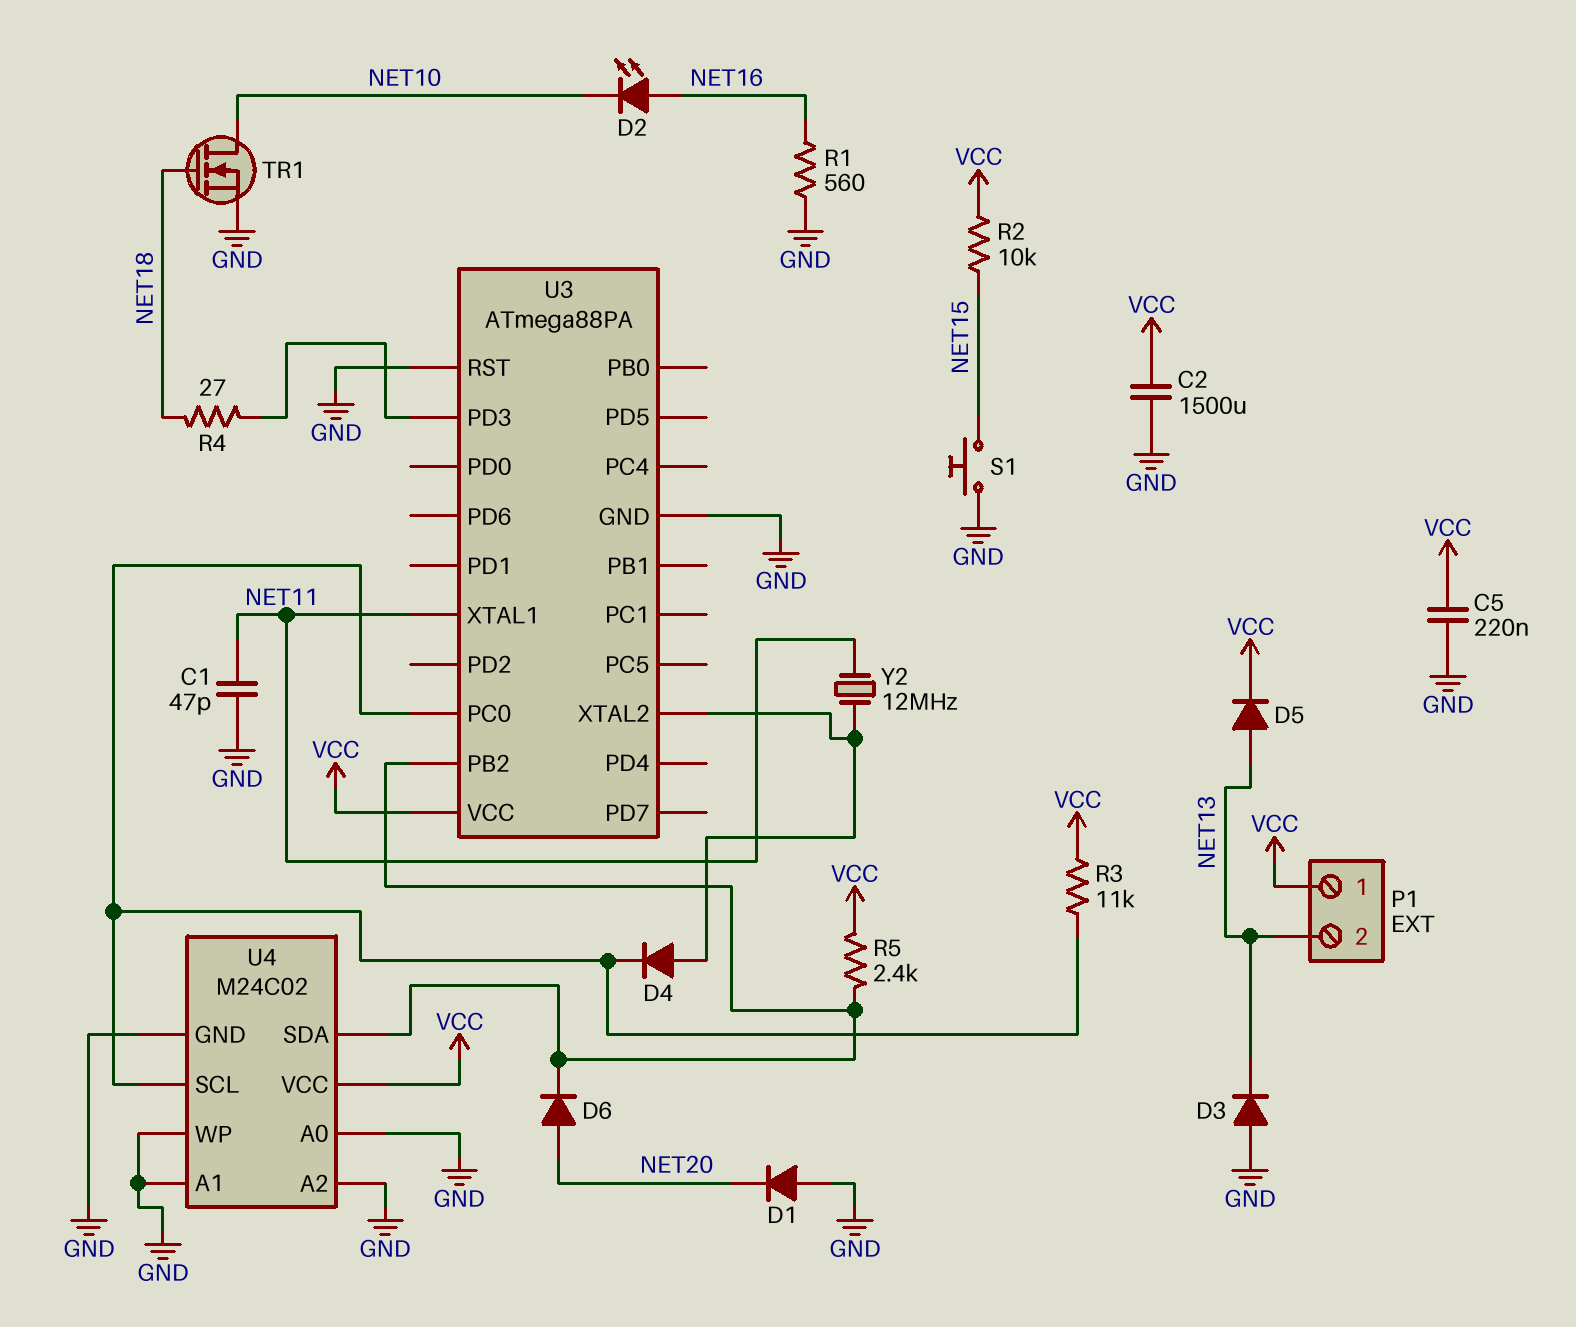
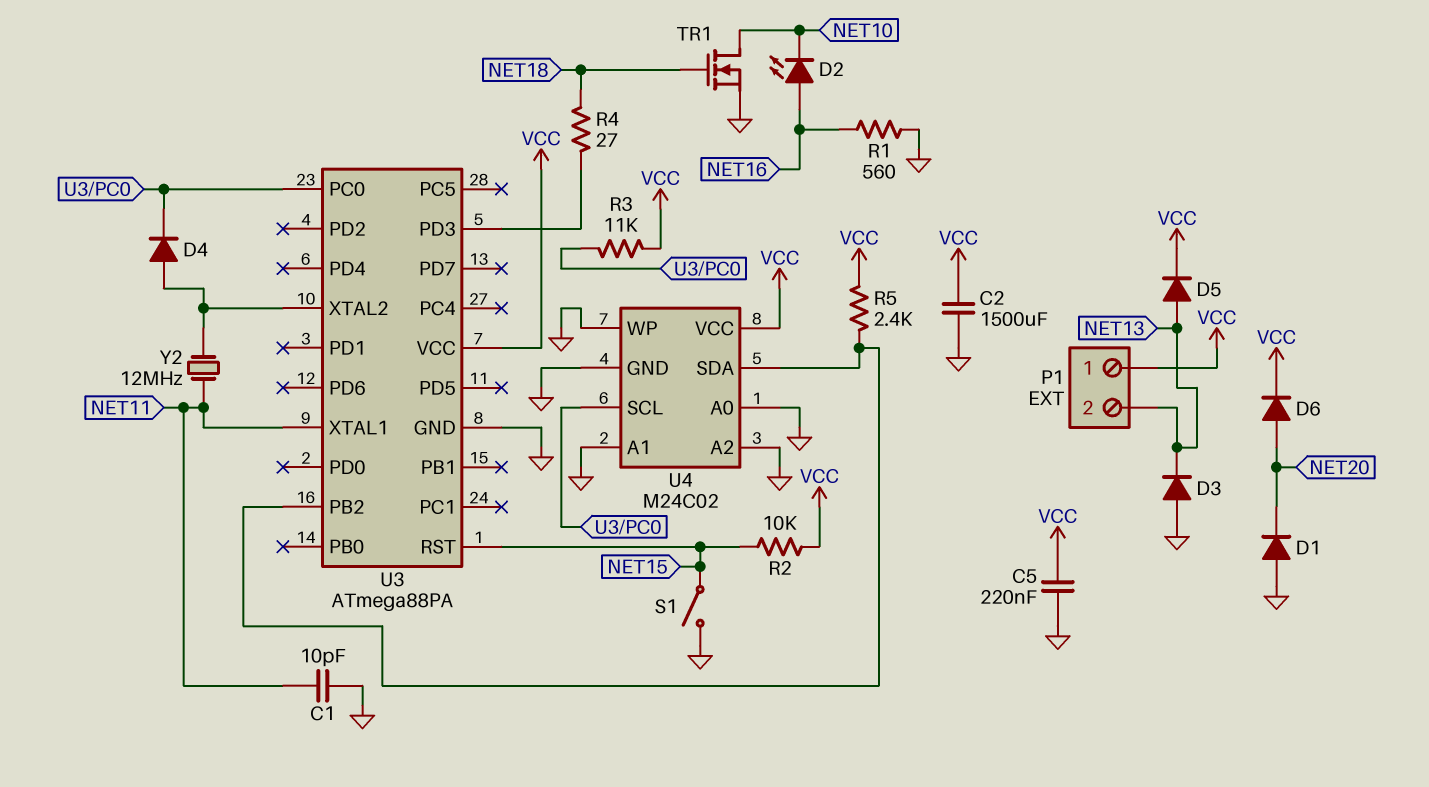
C1: 47pF (GND, NET11) -> 10pF (GND, NET11)
D6: diode (A NET20, K U3/PB2) -> diode (A NET20, K VCC)
S1: button (GND, NET15) -> switch (GND, NET15)
U3 pin RST: GND -> NET15

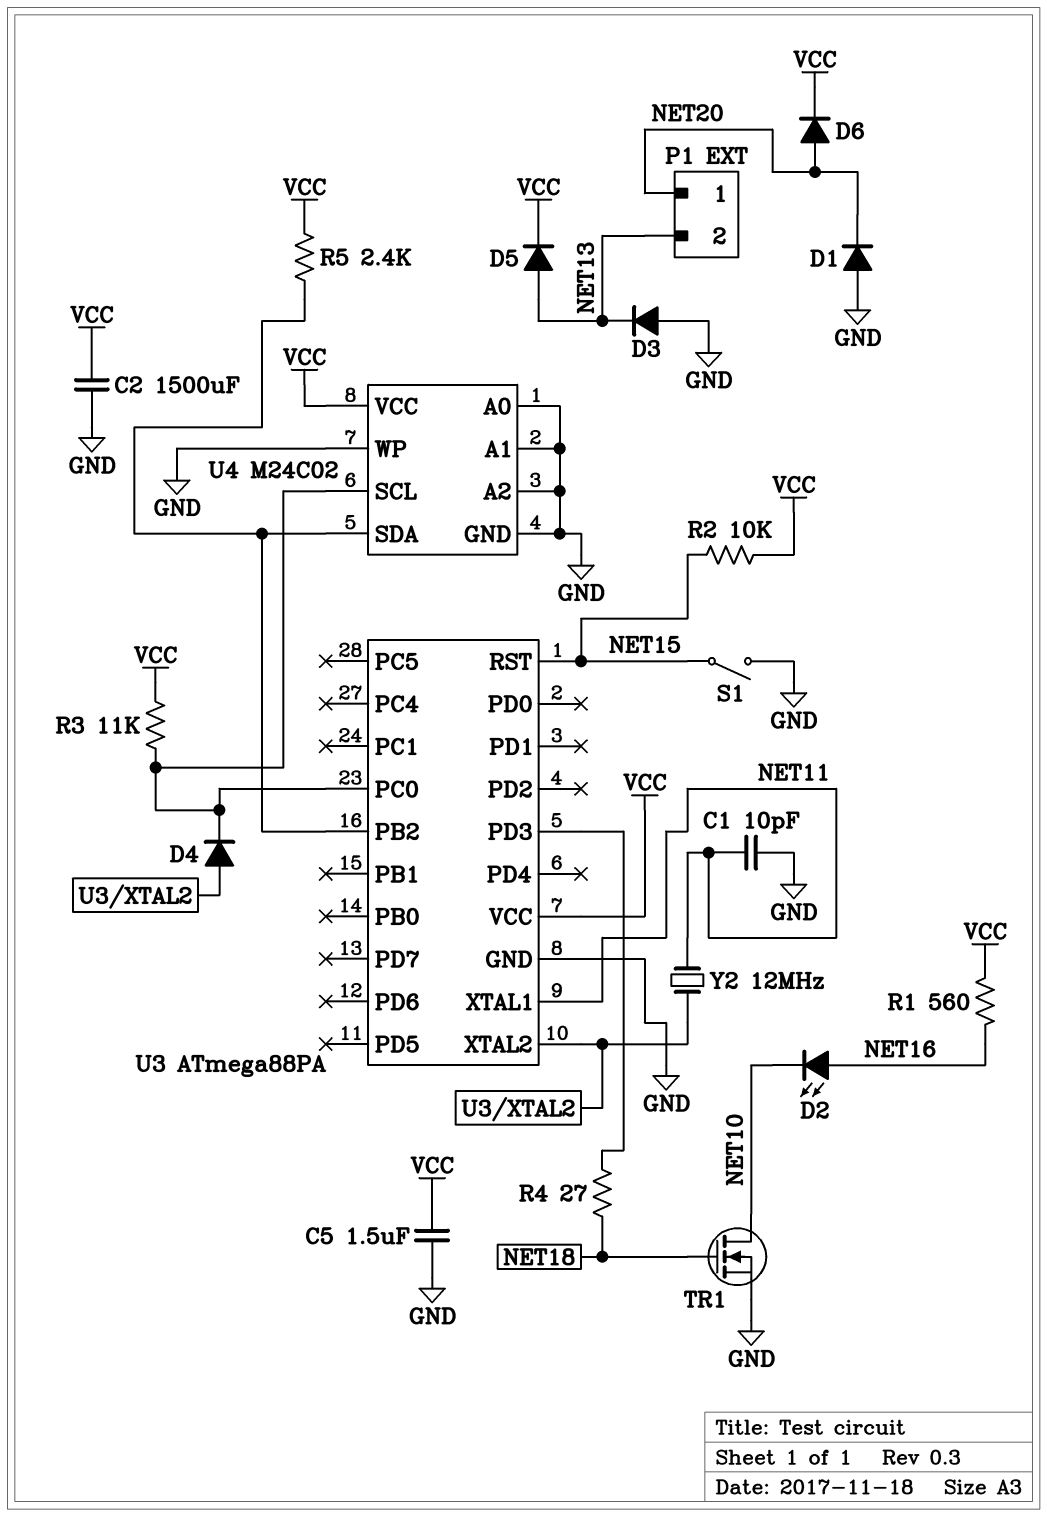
C5: 220nF (GND, VCC) -> 1.5uF (GND, VCC)
P1 pin 1: VCC -> NET20
R1: 560 (GND, NET16) -> 560 (NET16, VCC)

